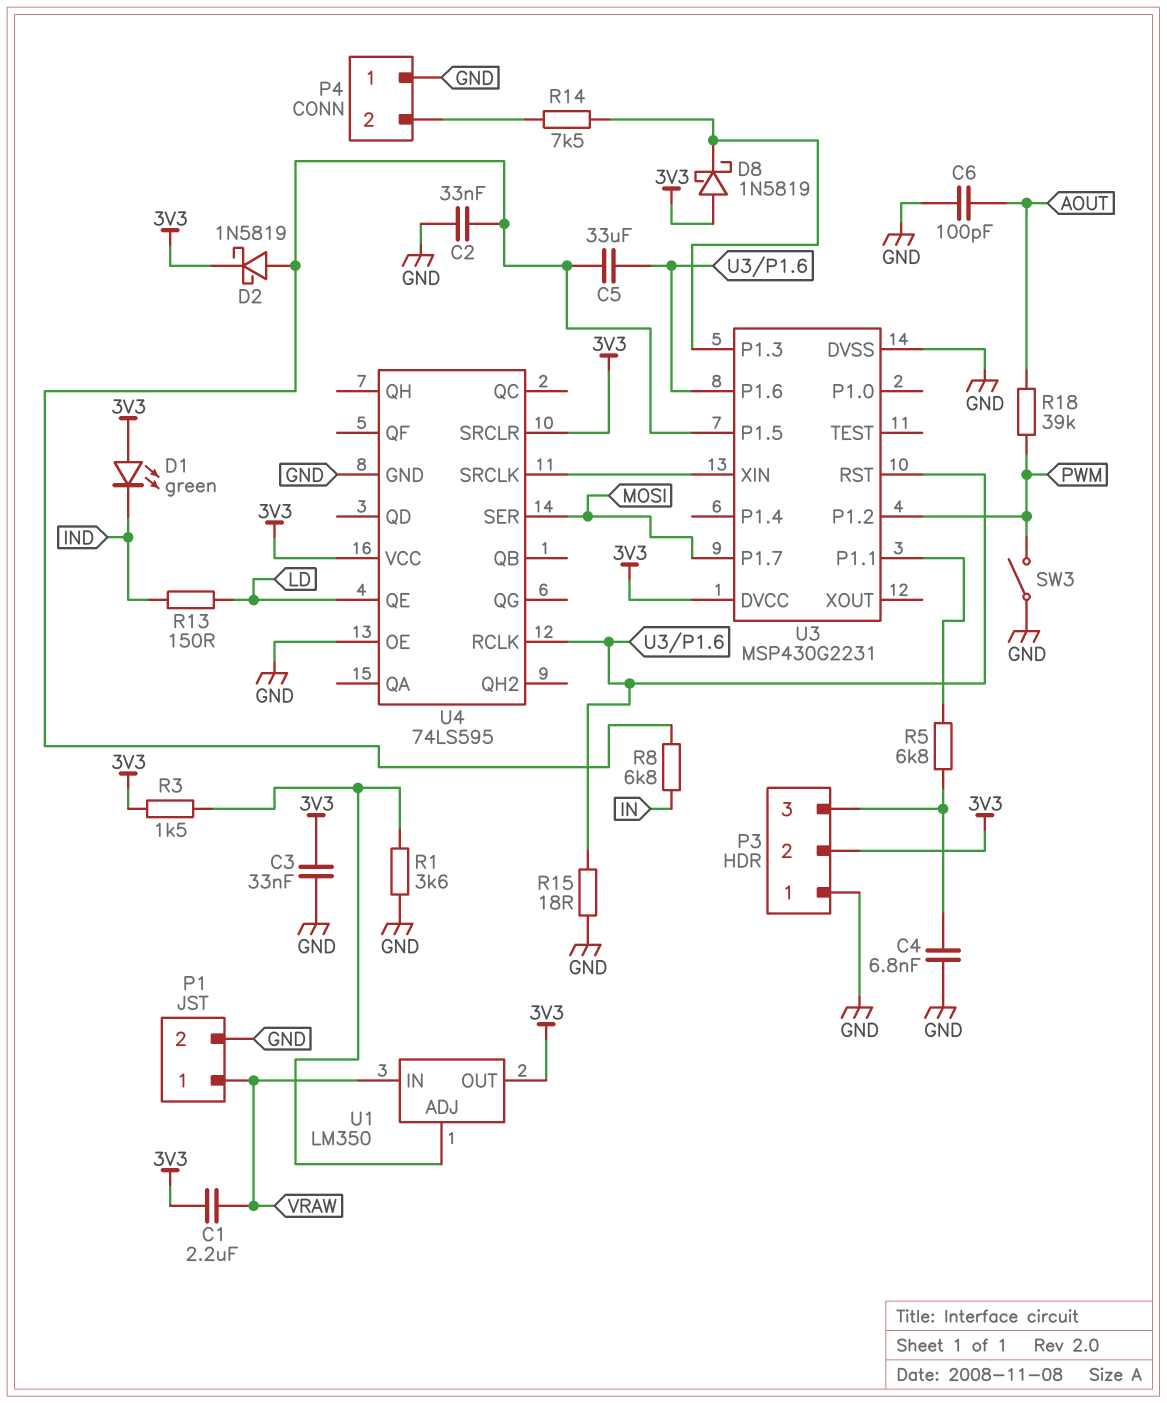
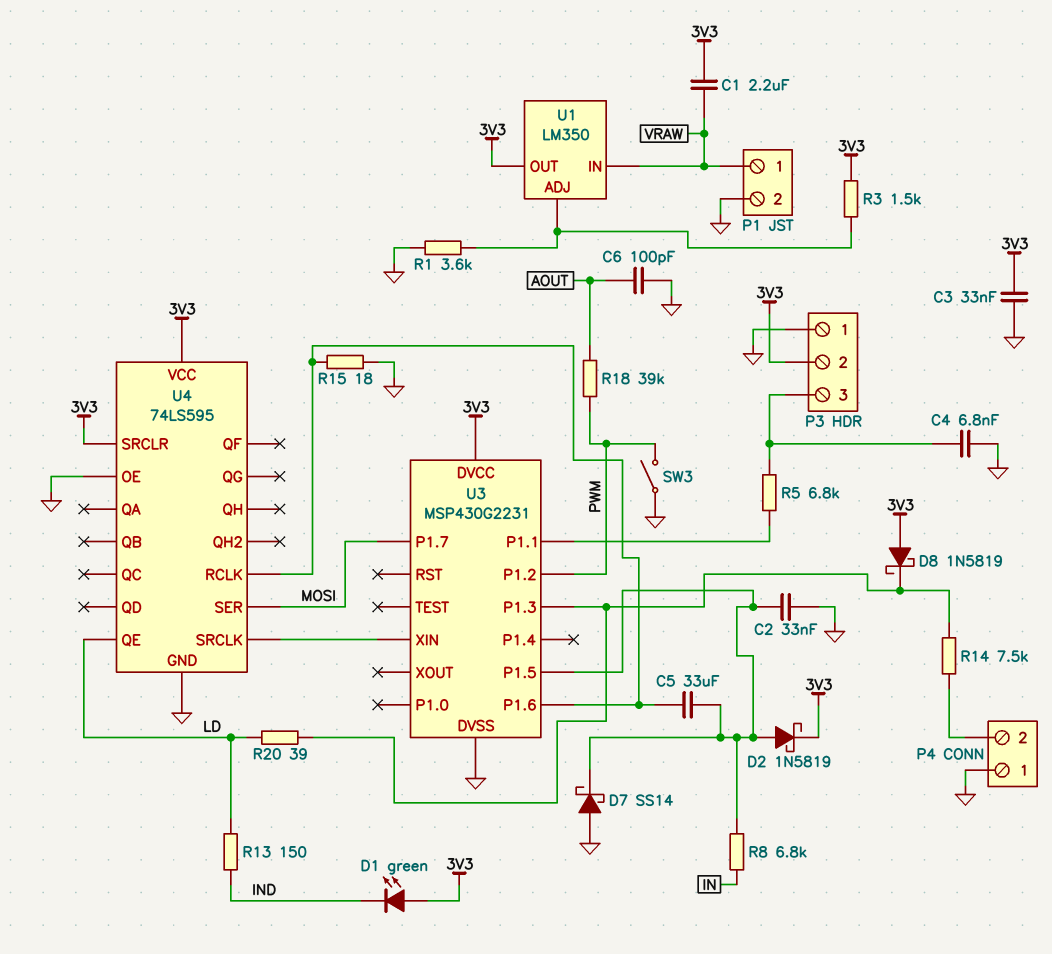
D7: none -> schottky SS14 (A GND, K U3/P1.5)
R20: none -> 39 (LD, U3/P1.3)
U3 pin RST: U3/P1.6 -> none

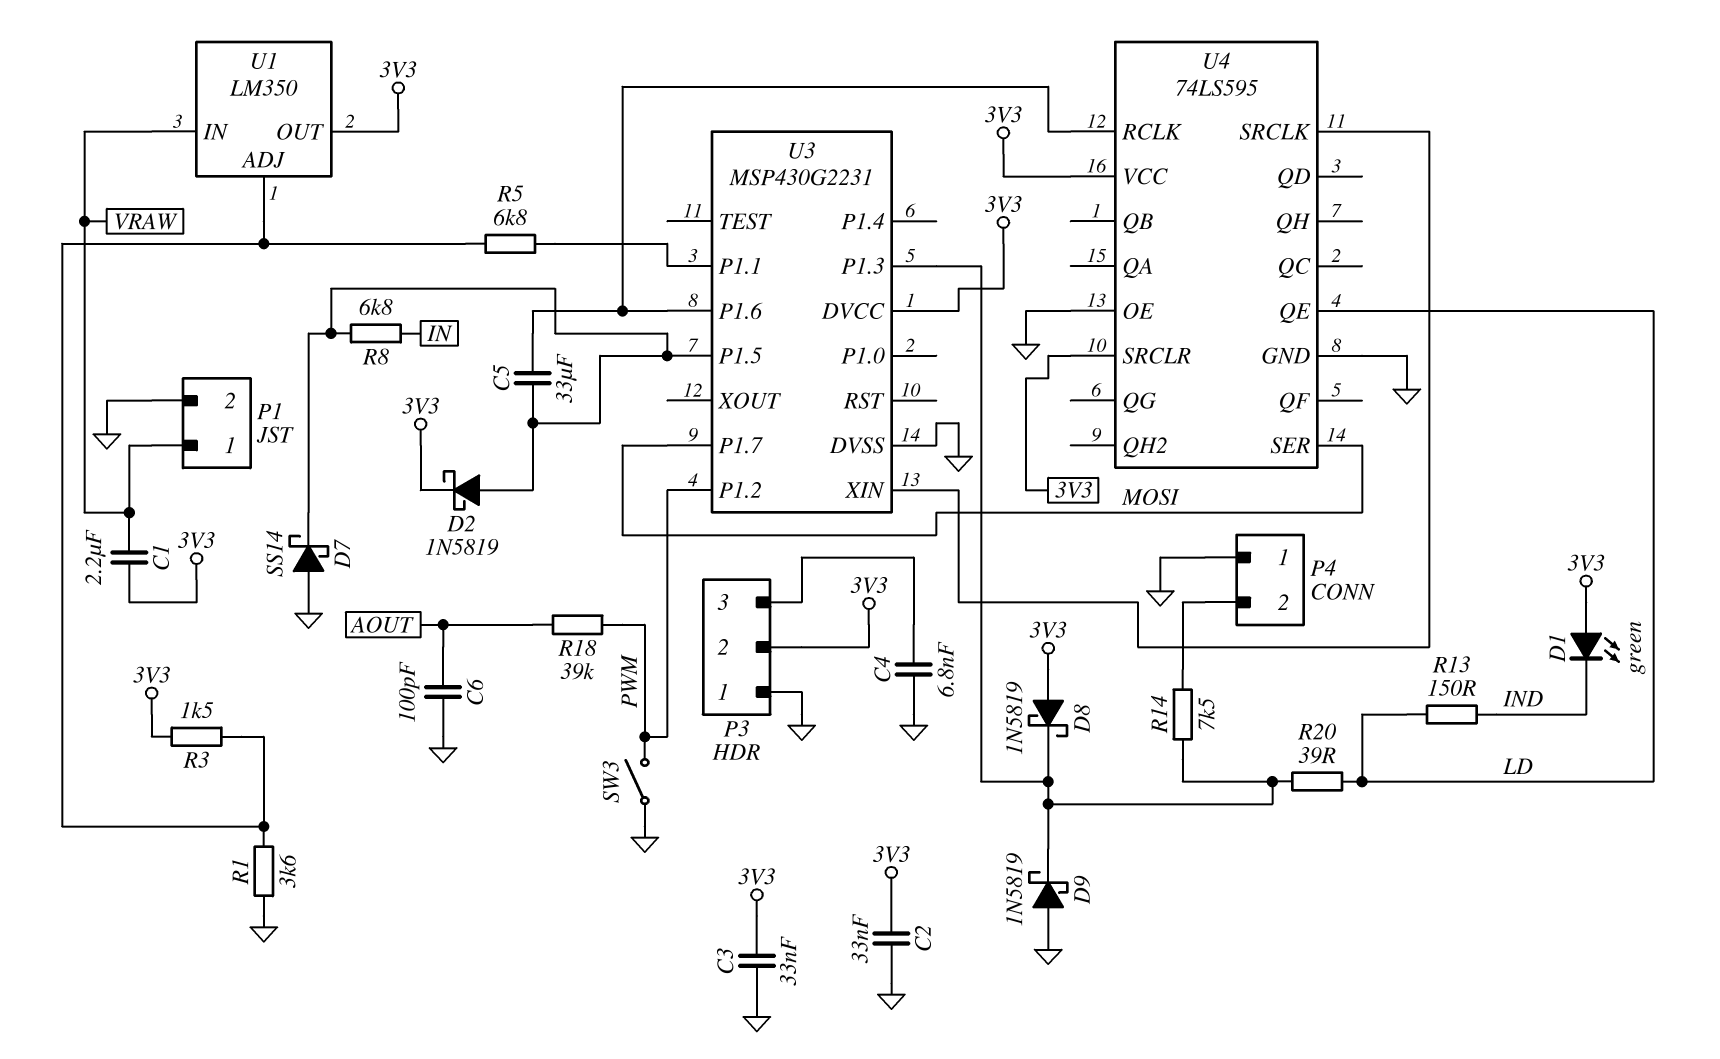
C2: 33nF (GND, U3/P1.5) -> 33nF (3V3, GND)
D9: none -> schottky 1N5819 (A GND, K U3/P1.3)
R5: 6.8k (P3/3, U3/P1.1) -> 6.8k (U1/ADJ, U3/P1.1)
R15: 18 (GND, U3/P1.6) -> none

